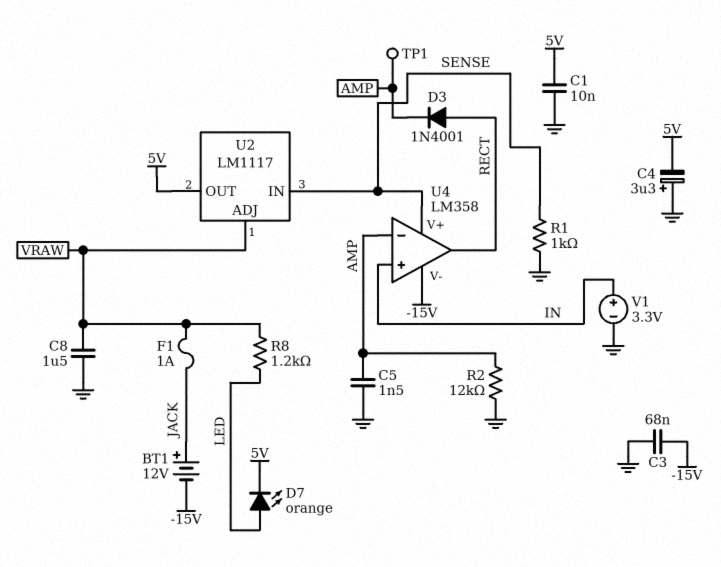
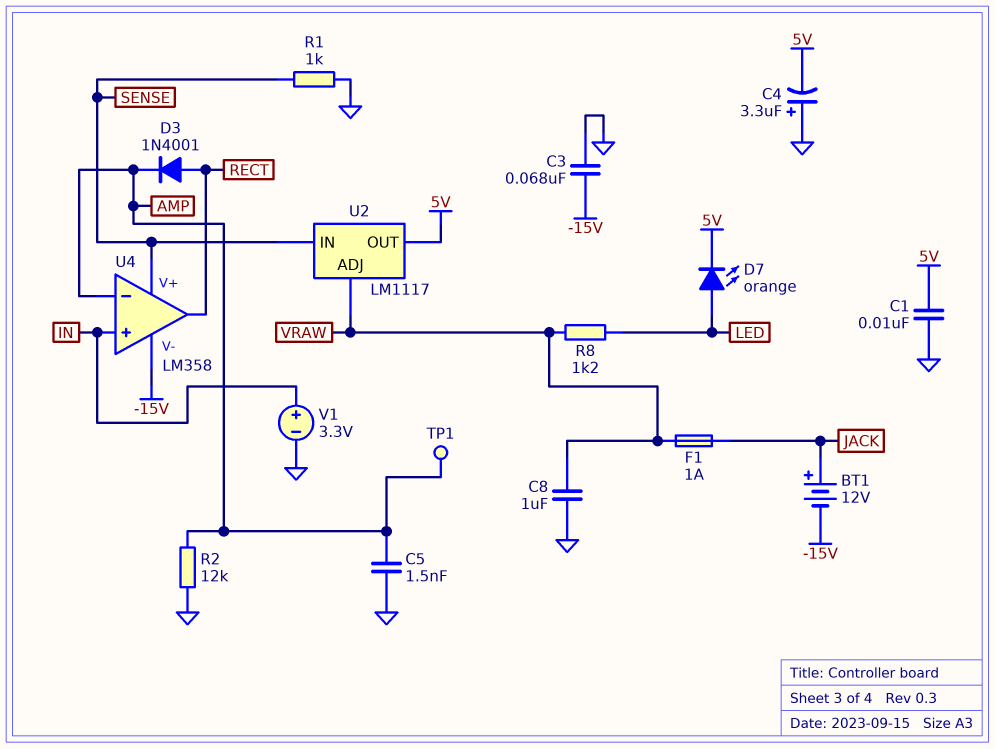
C8: 1.5uF (GND, VRAW) -> 1uF (GND, VRAW)

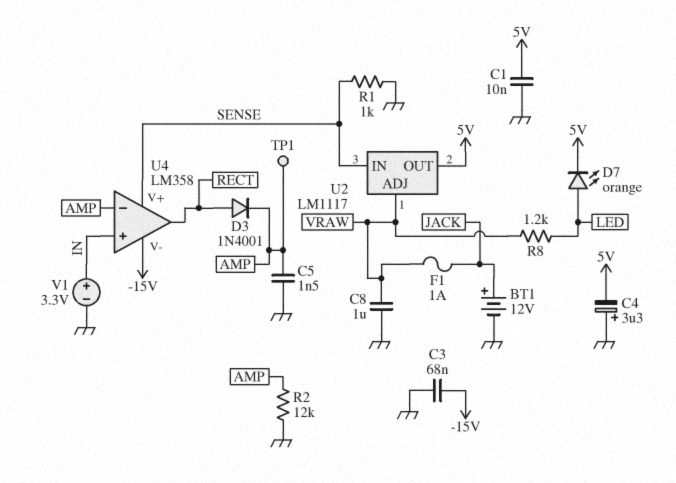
BT1: 12V (plus JACK, minus -15V) -> 12V (plus JACK, minus GND)

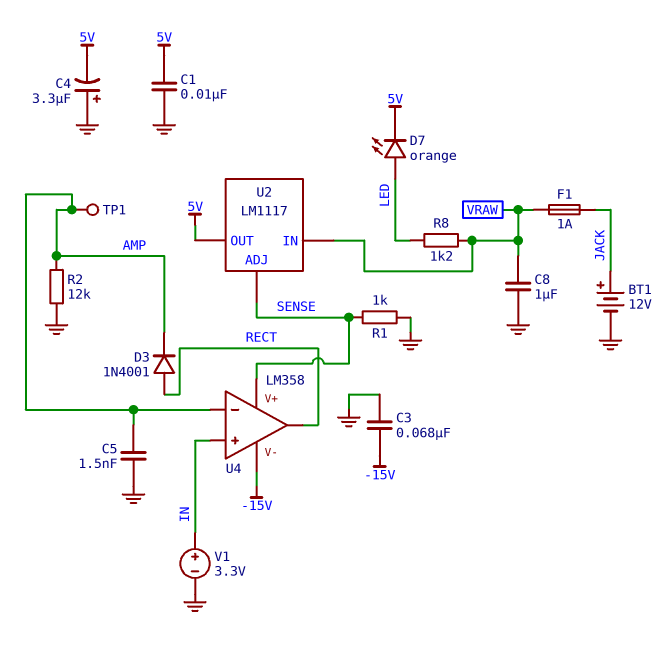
U2 pin ADJ: VRAW -> SENSE
U2 pin IN: SENSE -> VRAW

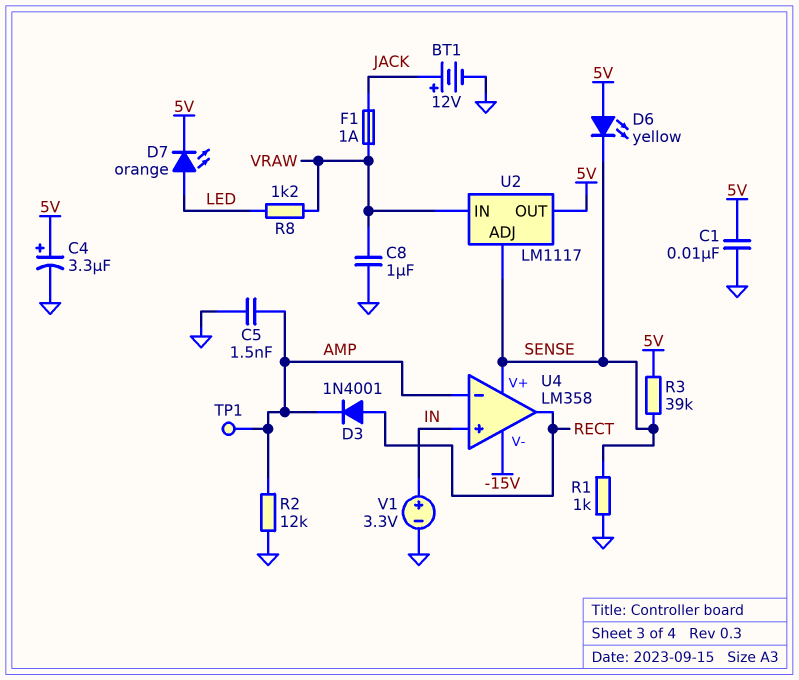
C3: 68nF (-15V, GND) -> none
C4: 3.3uF (plus GND, minus 5V) -> 3.3uF (plus 5V, minus GND)
D6: none -> LED yellow (A 5V, K SENSE)
R3: none -> 39k (5V, SENSE)

